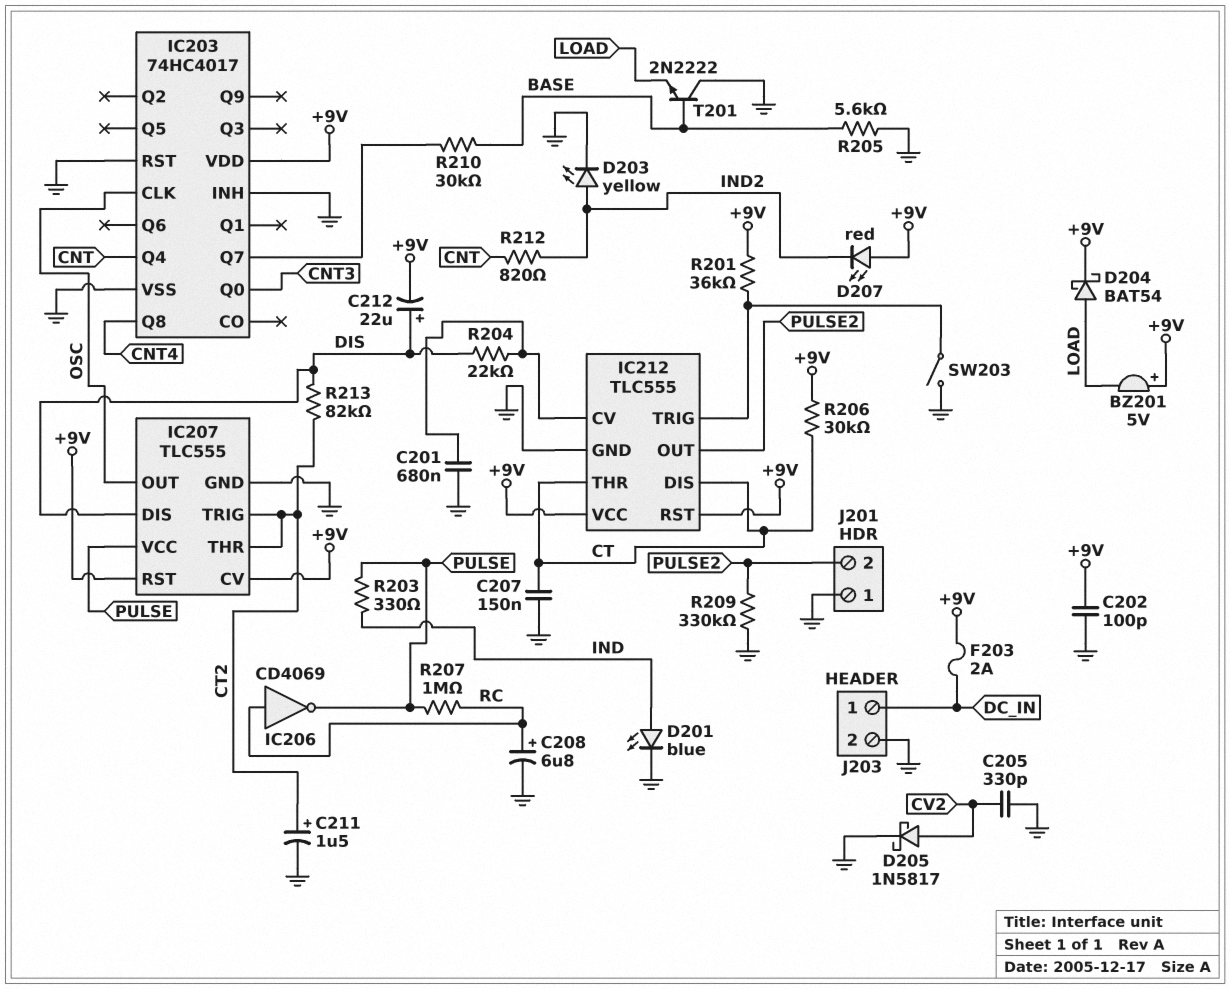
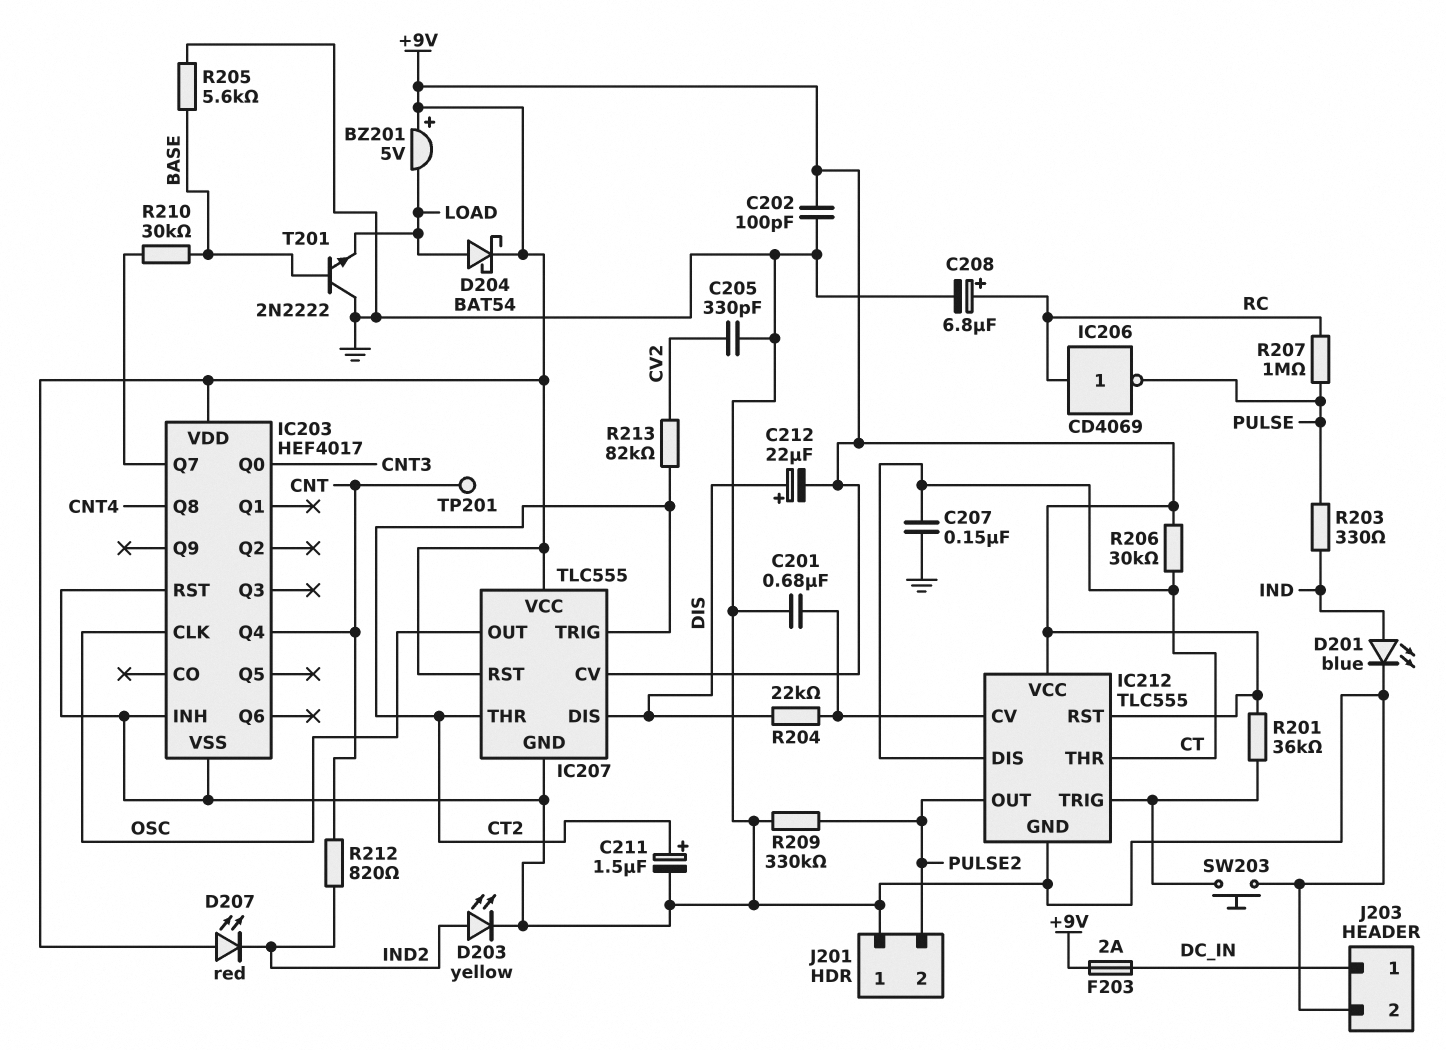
D205: schottky 1N5817 (A CV2, K GND) -> none
IC203: 74HC4017 -> HEF4017
IC207 pin VCC: PULSE -> +9V
R213: 82k (CT2, DIS) -> 82k (CT2, CV2)
SW203: switch (GND, IC212/TRIG) -> button (GND, IC212/TRIG)
TP201: none -> test point (CNT)

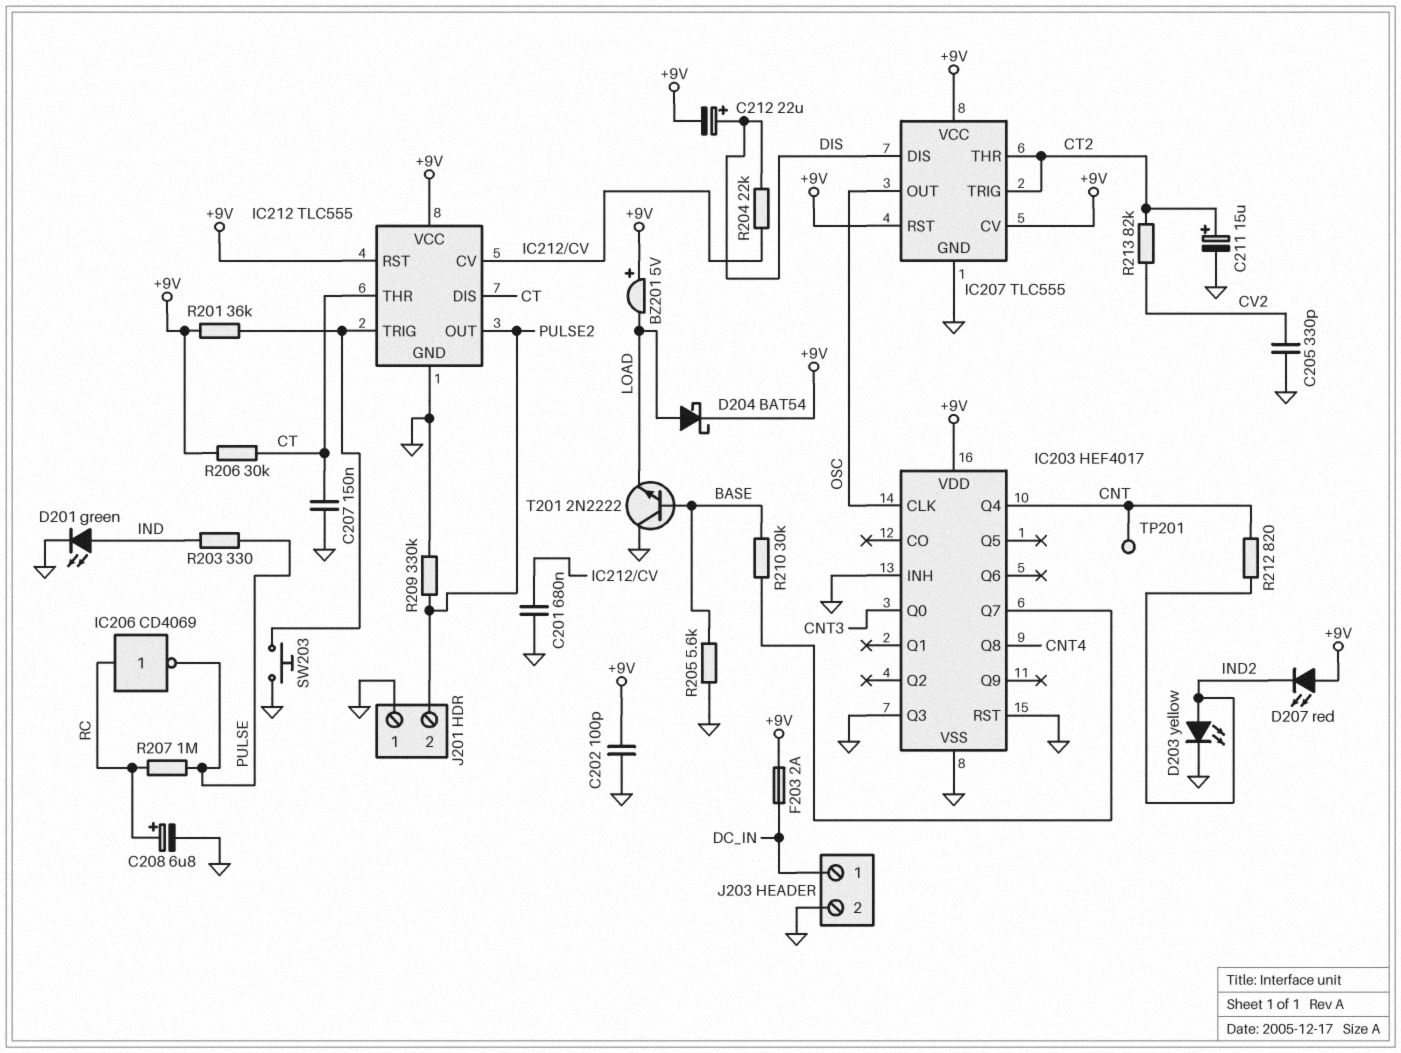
C211: 1.5uF (plus CT2, minus GND) -> 15uF (plus CT2, minus GND)
D201: LED blue (A IND, K GND) -> LED green (A IND, K GND)
IC203 pin Q3: none -> GND

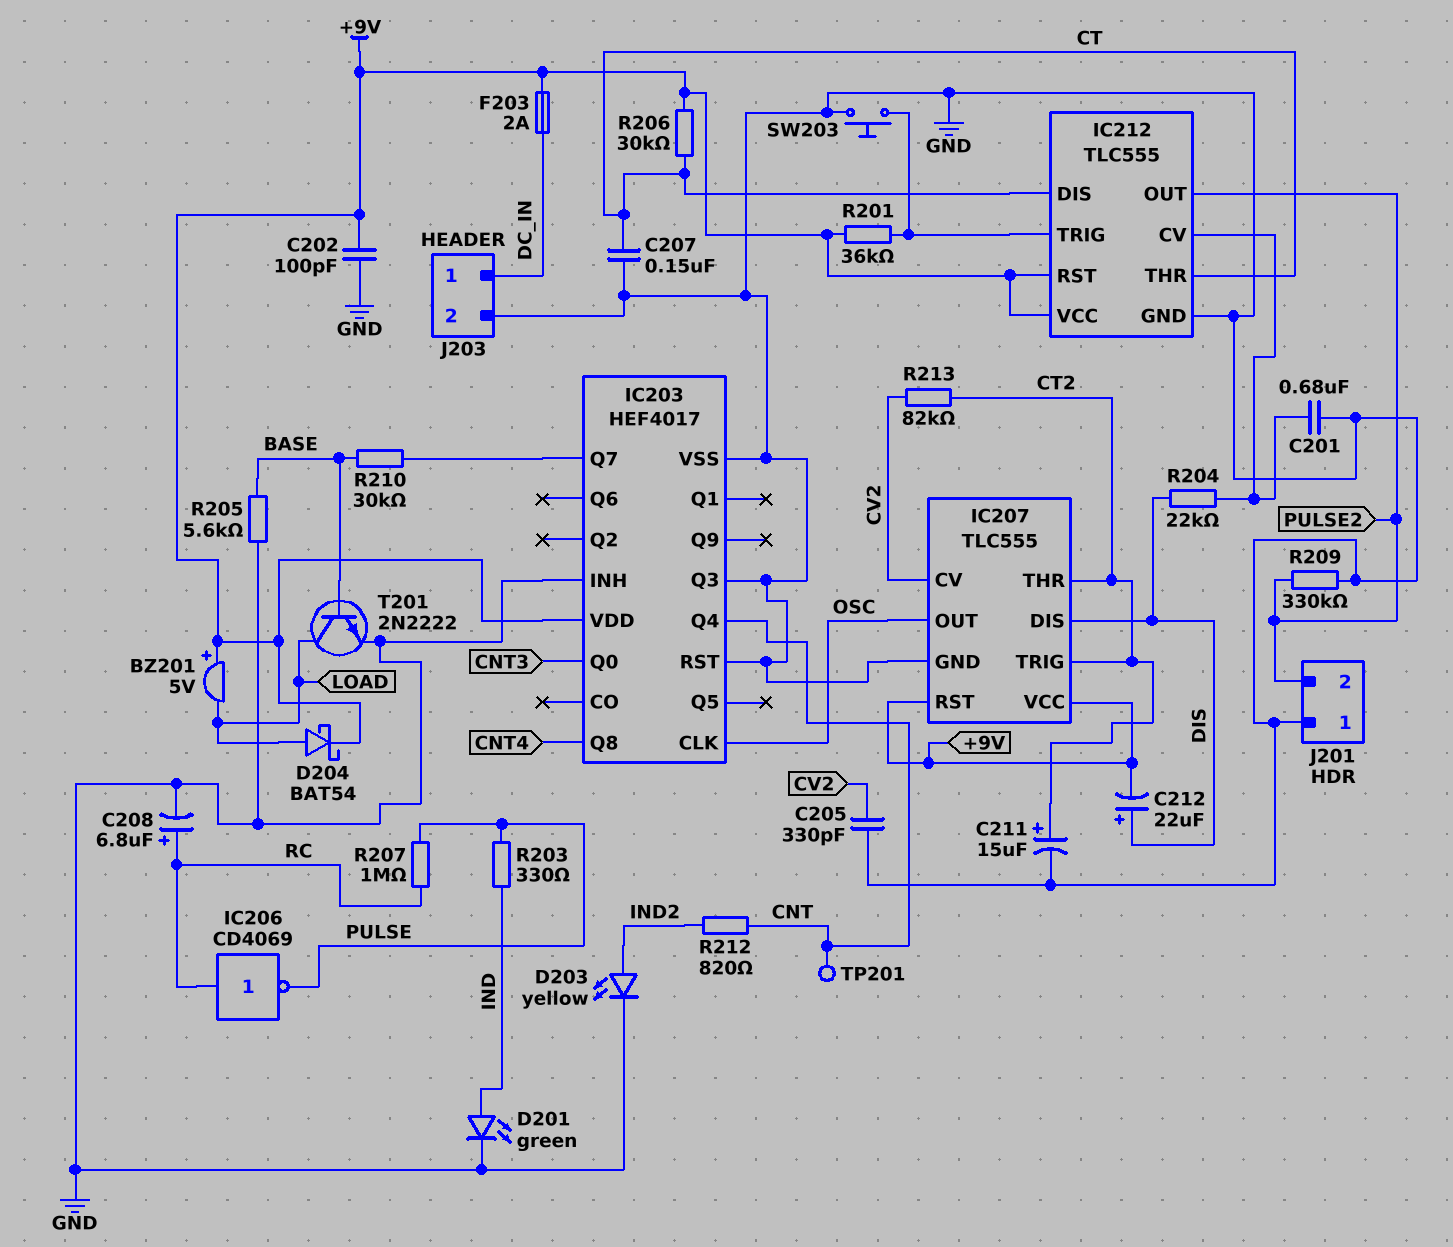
D207: LED red (A +9V, K IND2) -> none
IC207 pin CV: +9V -> CV2
T201: NPN 2N2222 (B BASE, C GND, E LOAD) -> NPN 2N2222 (B BASE, C LOAD, E GND)

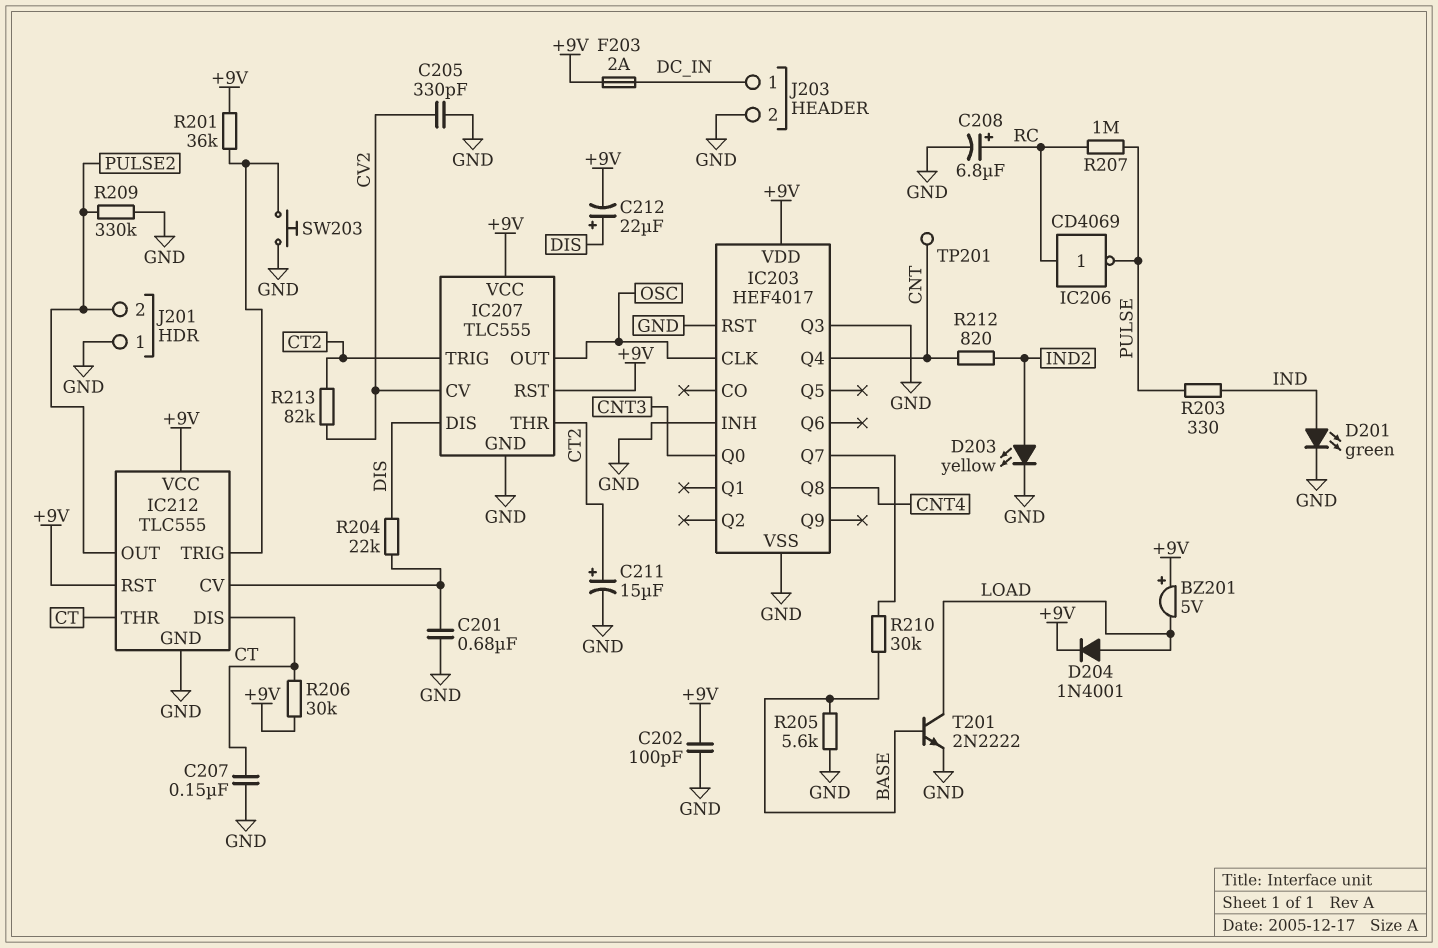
D204: schottky BAT54 (A LOAD, K +9V) -> diode 1N4001 (A LOAD, K +9V)

